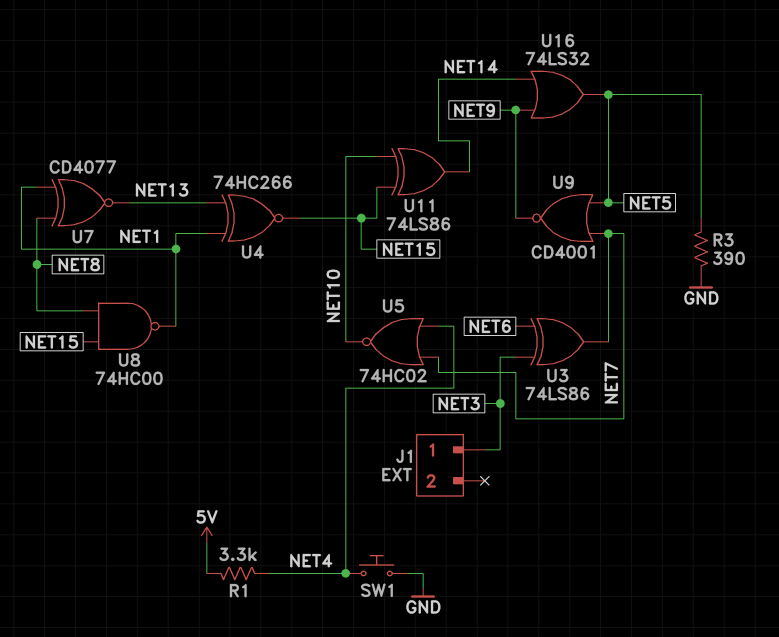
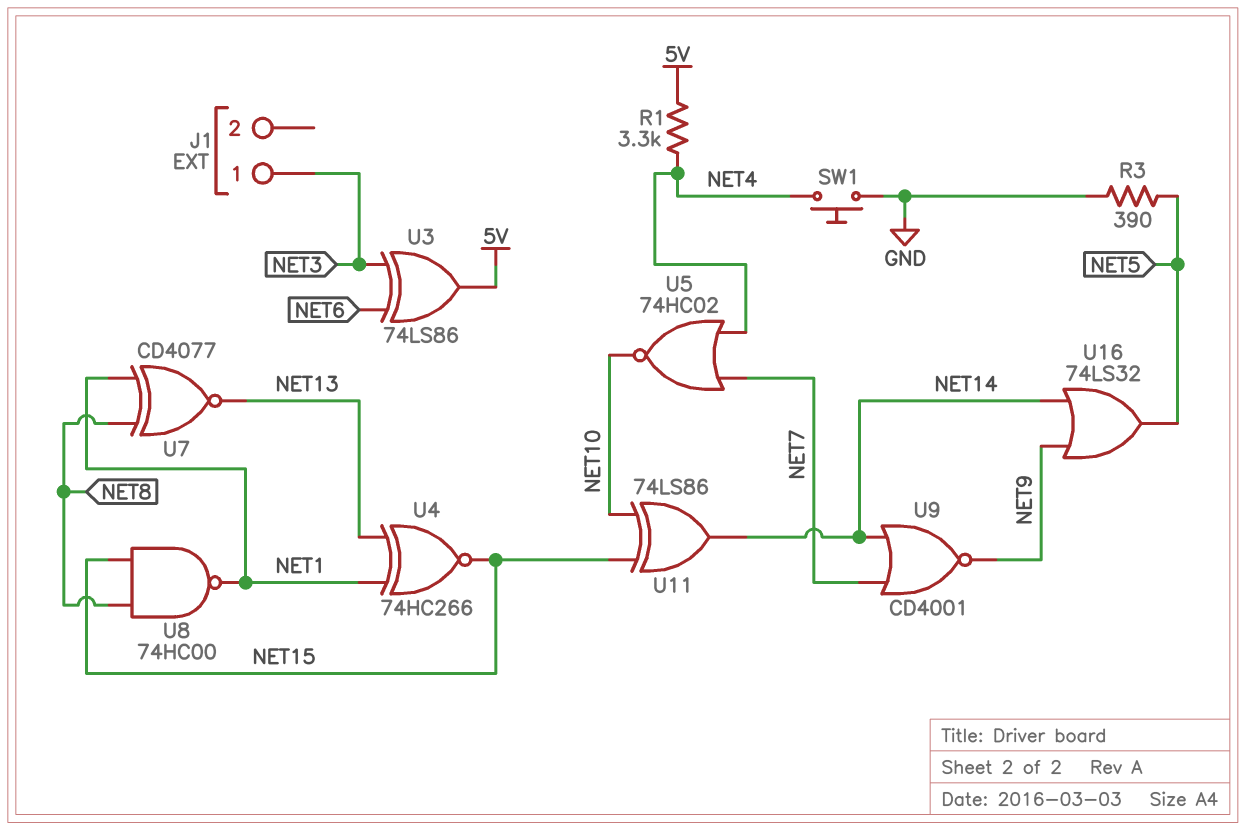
U3: XOR 74LS86 (in NET3, in NET6, out NET7) -> XOR 74LS86 (in NET3, in NET6, out 5V)
U9: NOR CD4001 (in NET5, in NET7, out NET9) -> NOR CD4001 (in NET7, in NET14, out NET9)

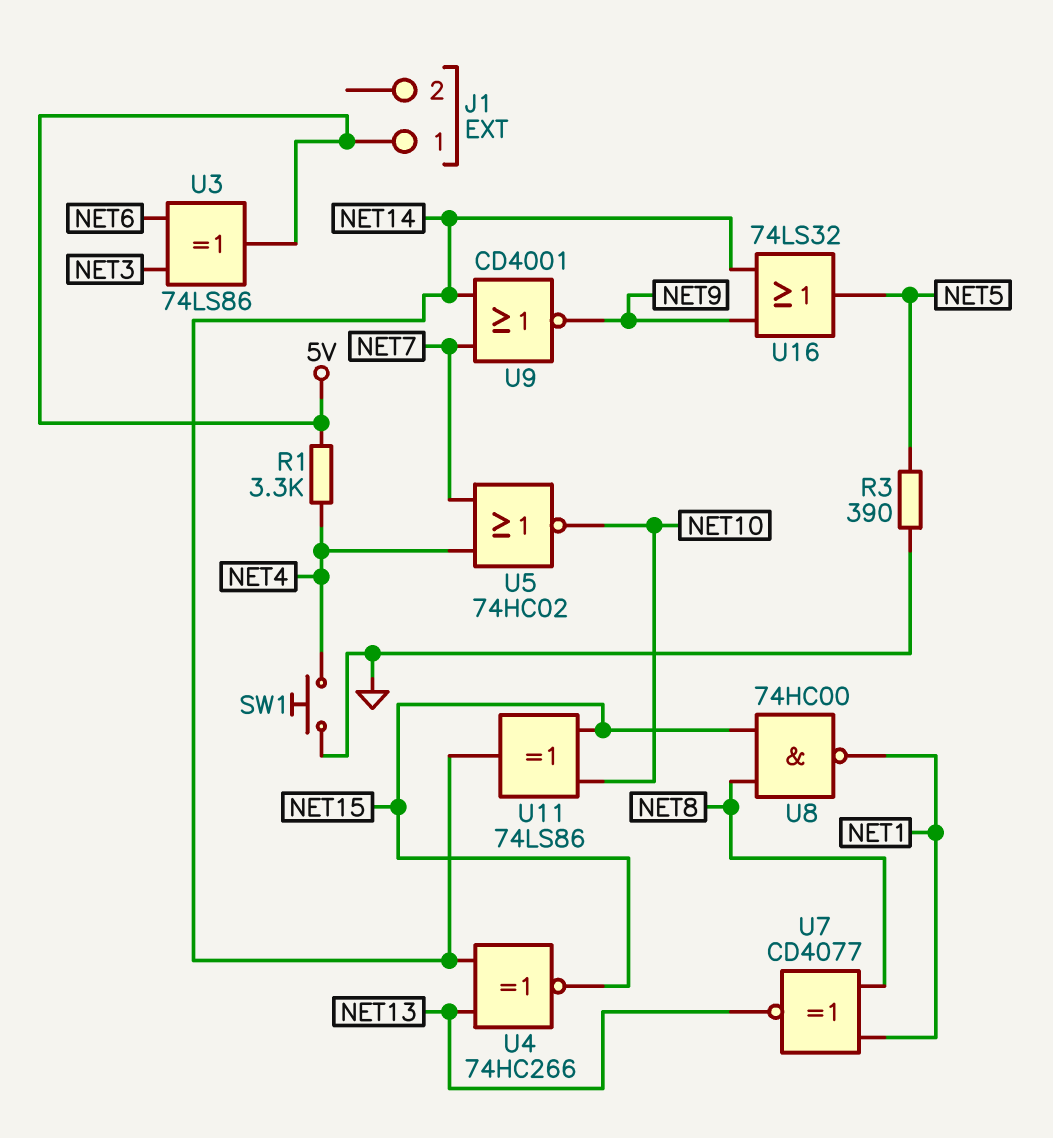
J1 pin 1: NET3 -> 5V
U4: XNOR 74HC266 (in NET1, in NET13, out NET15) -> XNOR 74HC266 (in NET13, in NET14, out NET15)

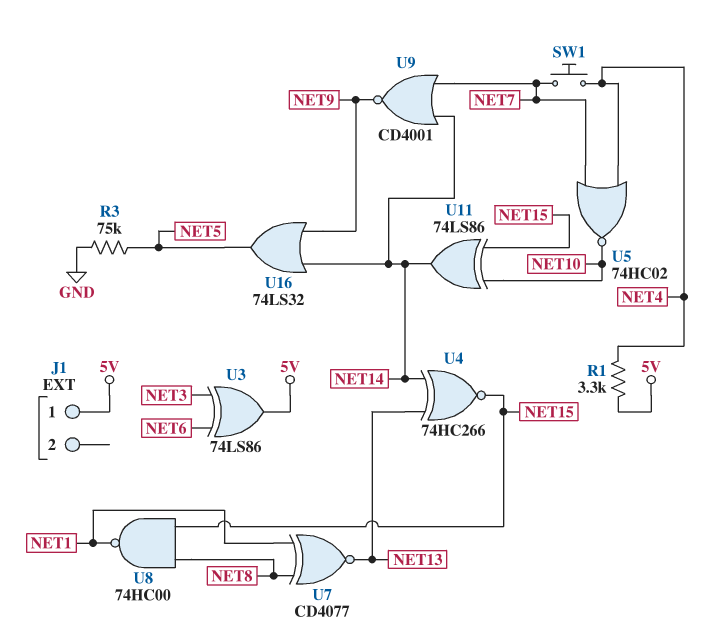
R3: 390 (GND, NET5) -> 75k (GND, NET5)
SW1: button (GND, NET4) -> button (NET4, NET7)

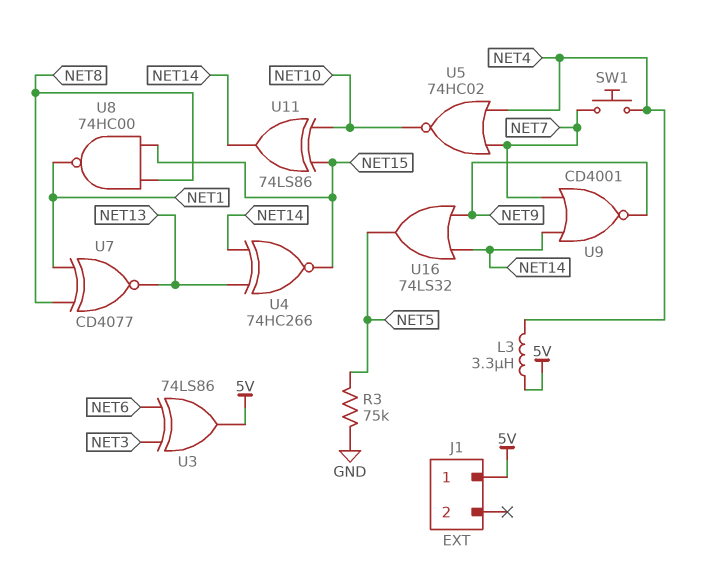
L3: none -> 3.3uH (5V, NET4)
R1: 3.3k (5V, NET4) -> none

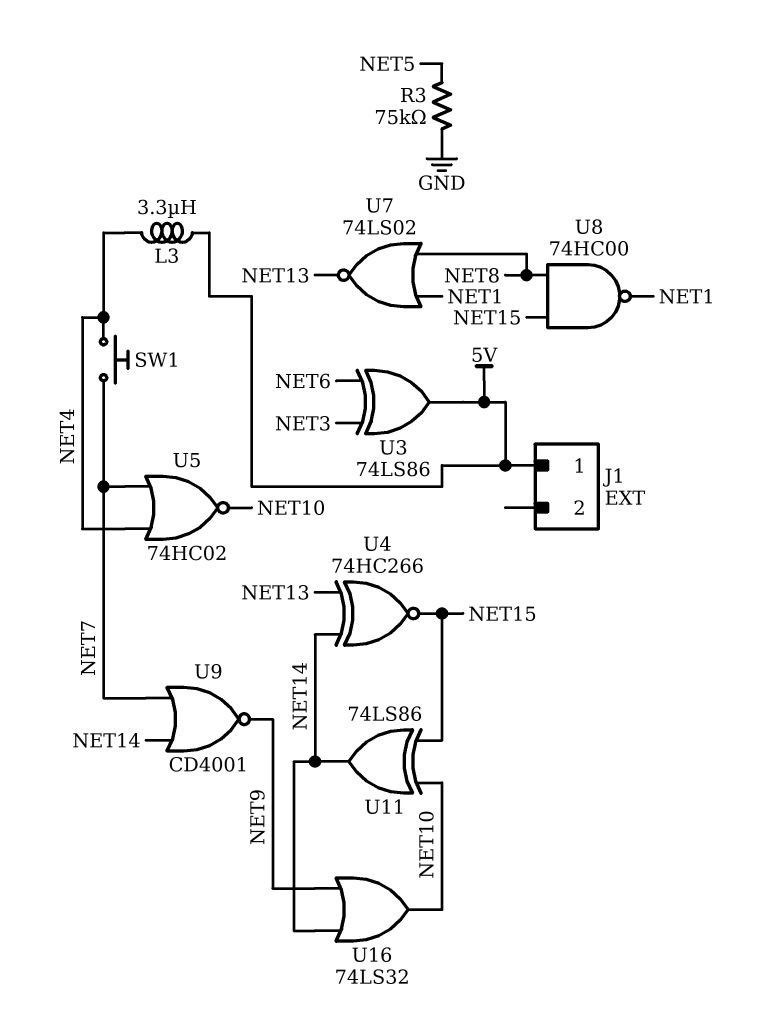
U7: XNOR CD4077 (in NET1, in NET8, out NET13) -> NOR 74LS02 (in NET1, in NET8, out NET13)
U16: OR 74LS32 (in NET9, in NET14, out NET5) -> OR 74LS32 (in NET9, in NET14, out NET10)

